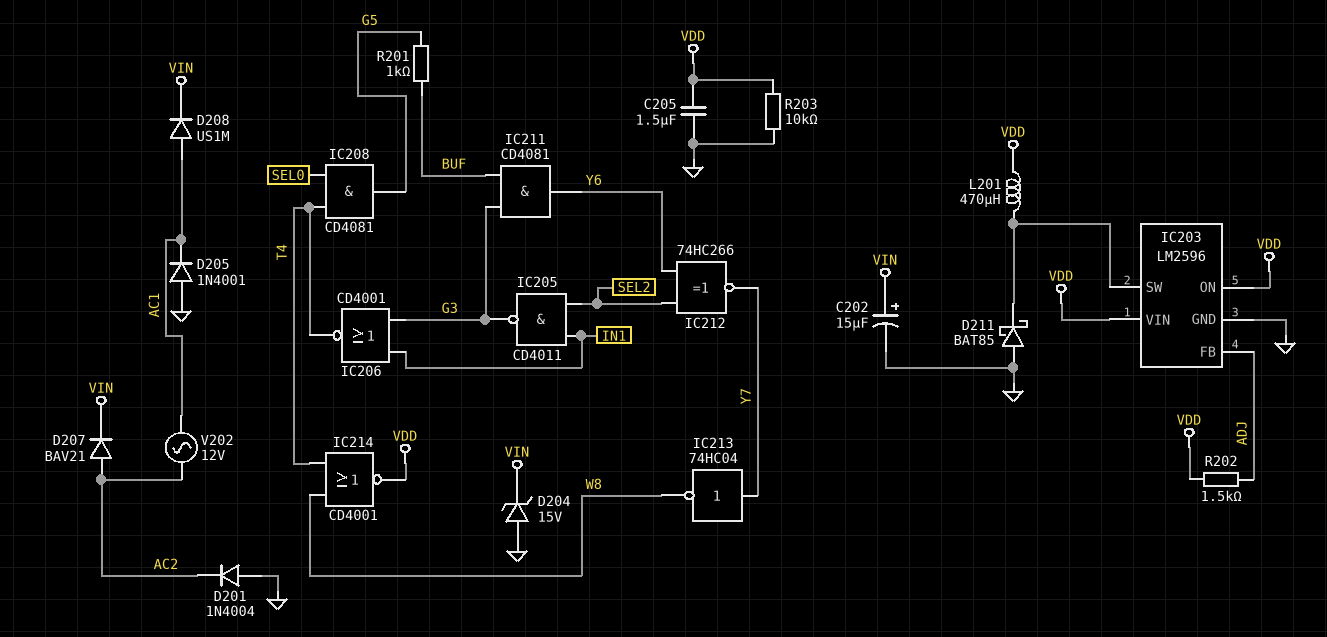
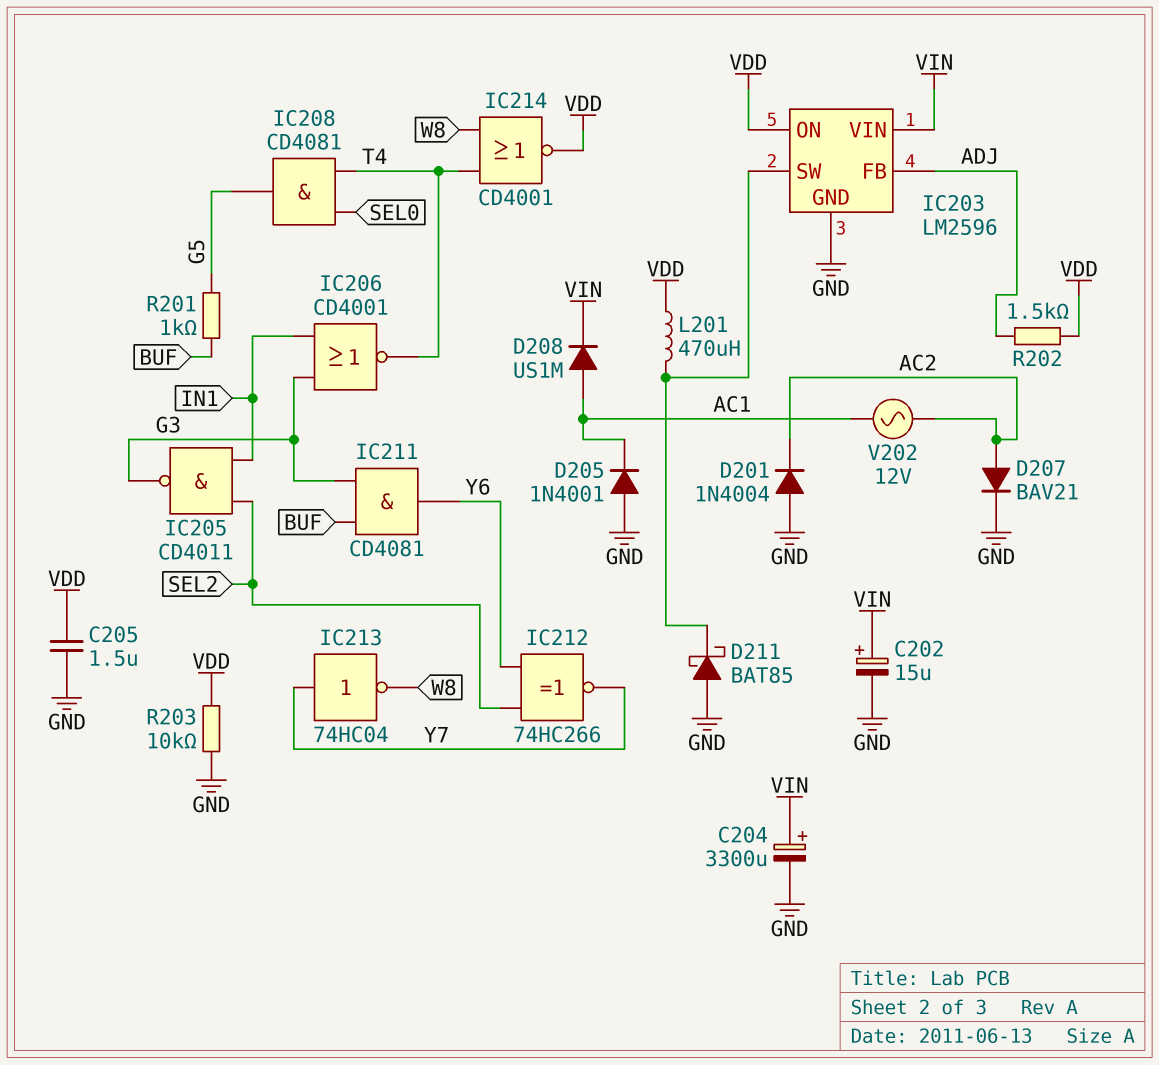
C204: none -> 3300uF (plus VIN, minus GND)
D204: zener 15V (A GND, K VIN) -> none
D207: diode BAV21 (A AC2, K VIN) -> diode BAV21 (A AC2, K GND)
IC203 pin VIN: VDD -> VIN

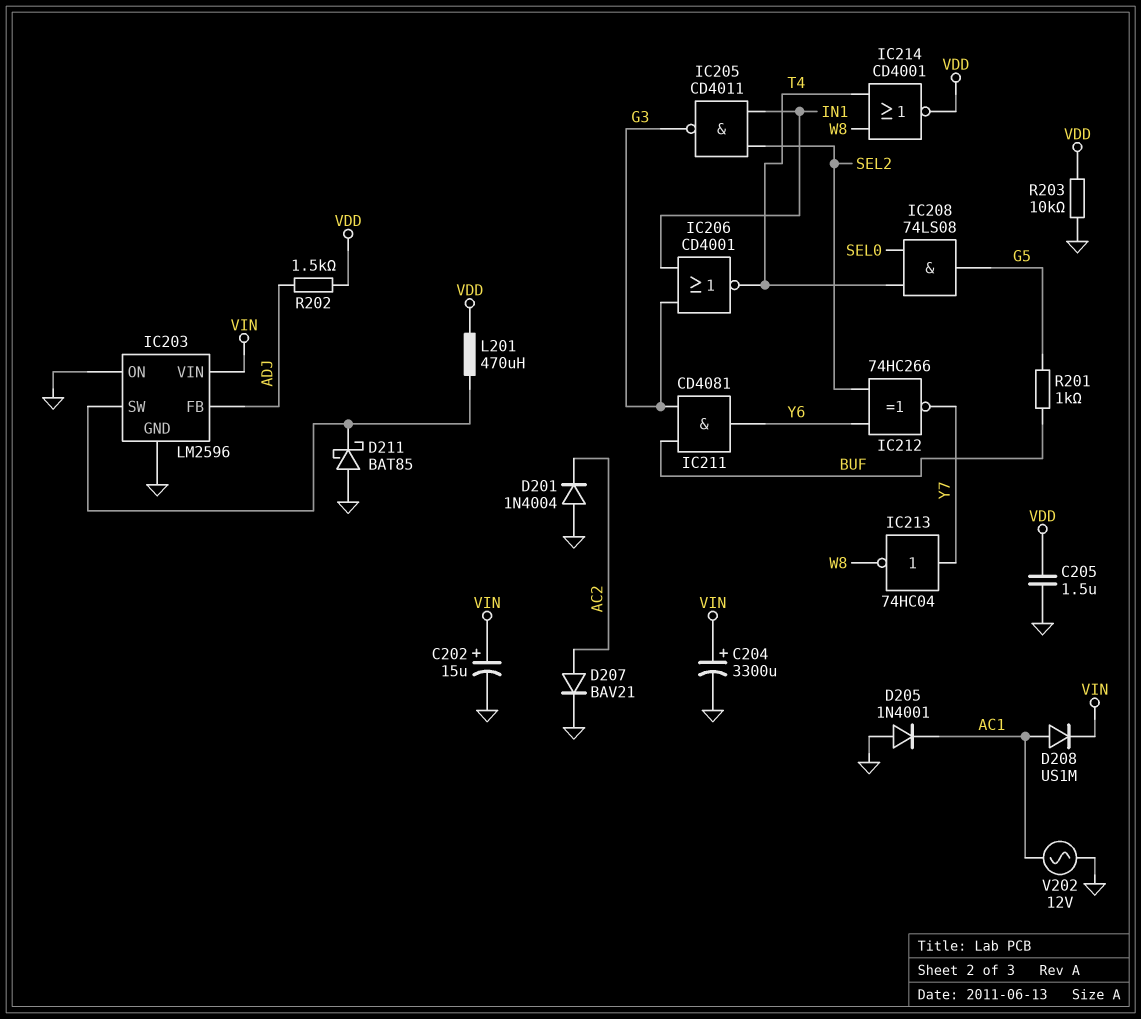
IC203 pin ON: VDD -> GND
IC208: AND CD4081 (in SEL0, in T4, out G5) -> AND 74LS08 (in SEL0, in T4, out G5)
V202: AC 12V (AC1, AC2) -> AC 12V (AC1, GND)

